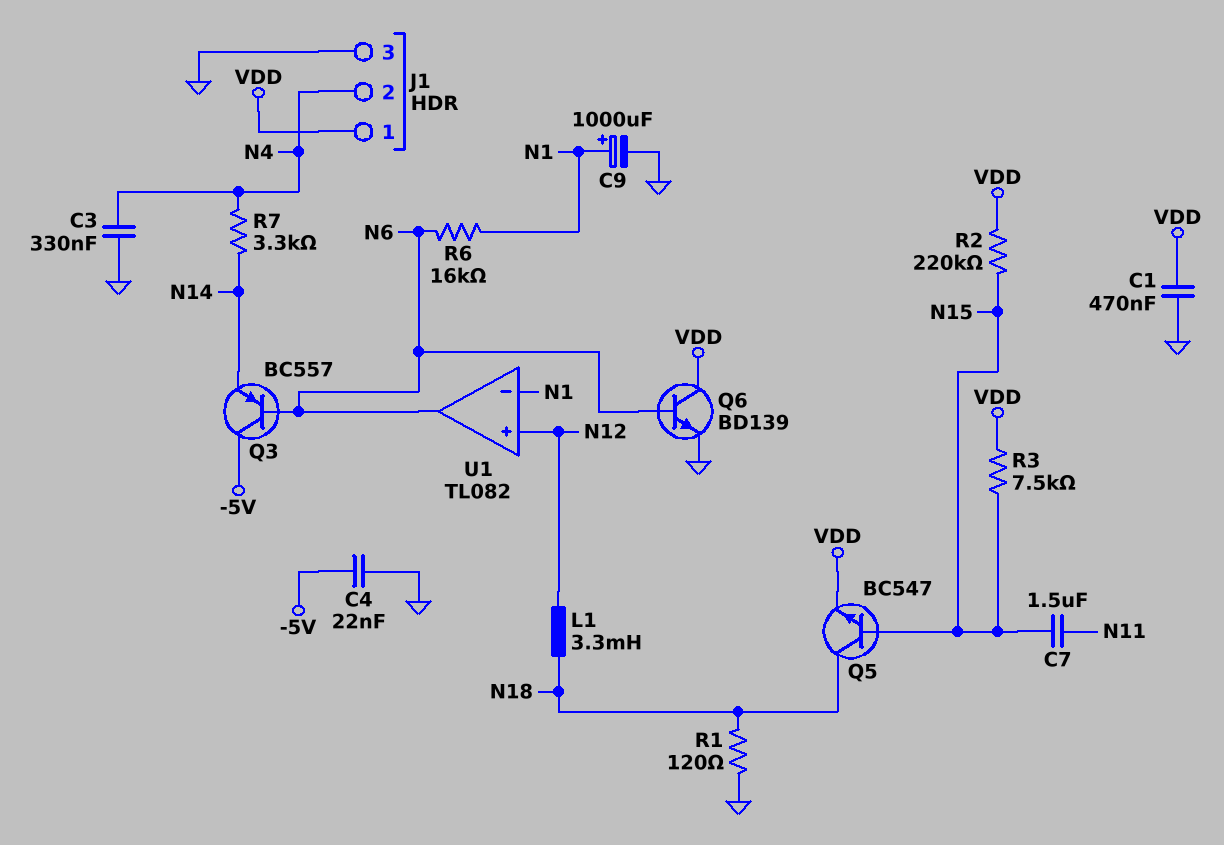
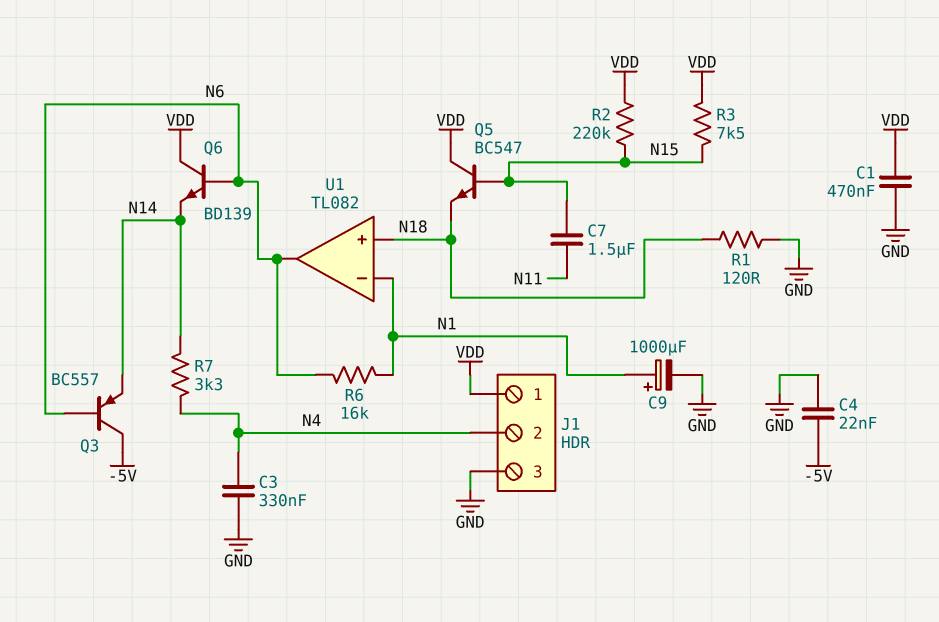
L1: 3.3mH (N12, N18) -> none
Q5: NPN BC547 (B N15, C N18, E VDD) -> NPN BC547 (B N15, C VDD, E N18)
Q6: NPN BD139 (B N6, C VDD, E GND) -> NPN BD139 (B N6, C VDD, E N14)
U1 pin in+: N12 -> N18

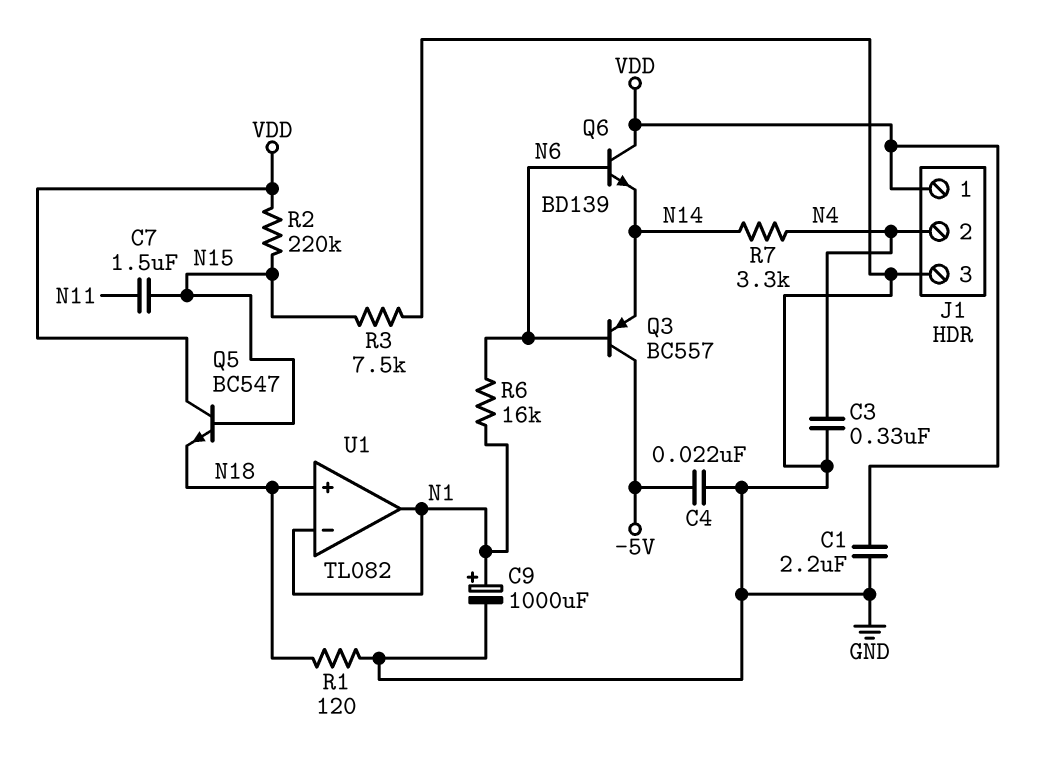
C1: 470nF (GND, VDD) -> 2.2uF (GND, VDD)
R3: 7.5k (N15, VDD) -> 7.5k (GND, N15)
U1 pin out: N6 -> N1

